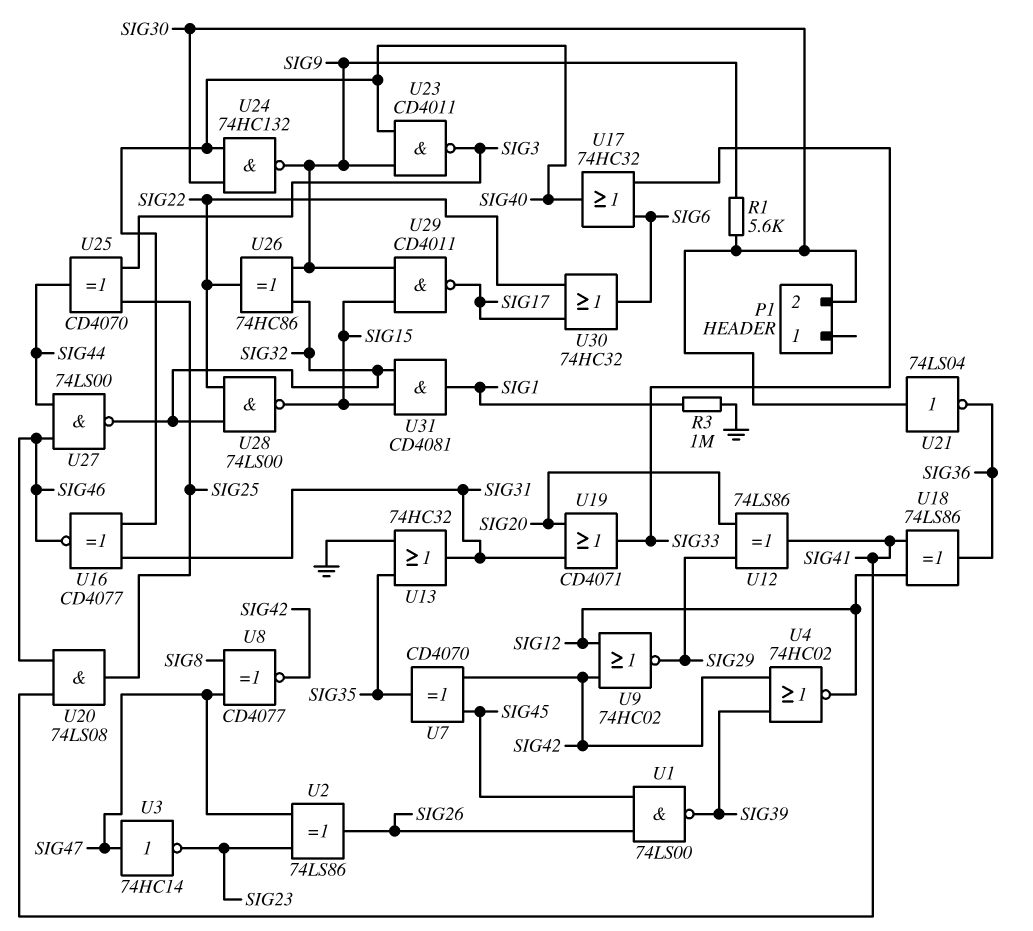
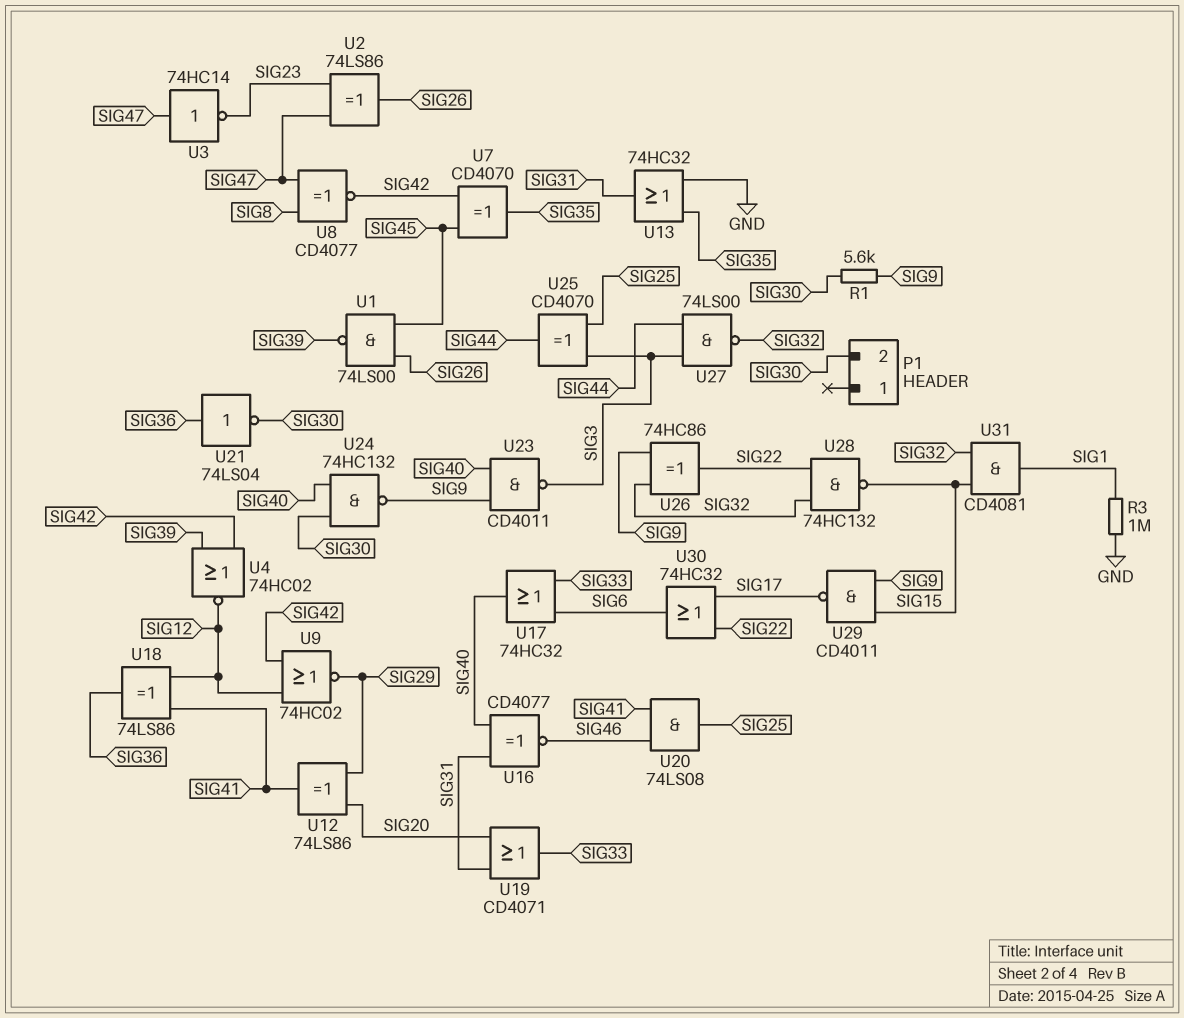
U21: NOT 74LS04 (in SIG30, out SIG36) -> NOT 74LS04 (in SIG36, out SIG30)
U27: NAND 74LS00 (in SIG44, in SIG46, out SIG32) -> NAND 74LS00 (in SIG3, in SIG44, out SIG32)
U28: NAND 74LS00 (in SIG22, in SIG32, out SIG15) -> NAND 74HC132 (in SIG22, in SIG32, out SIG15)

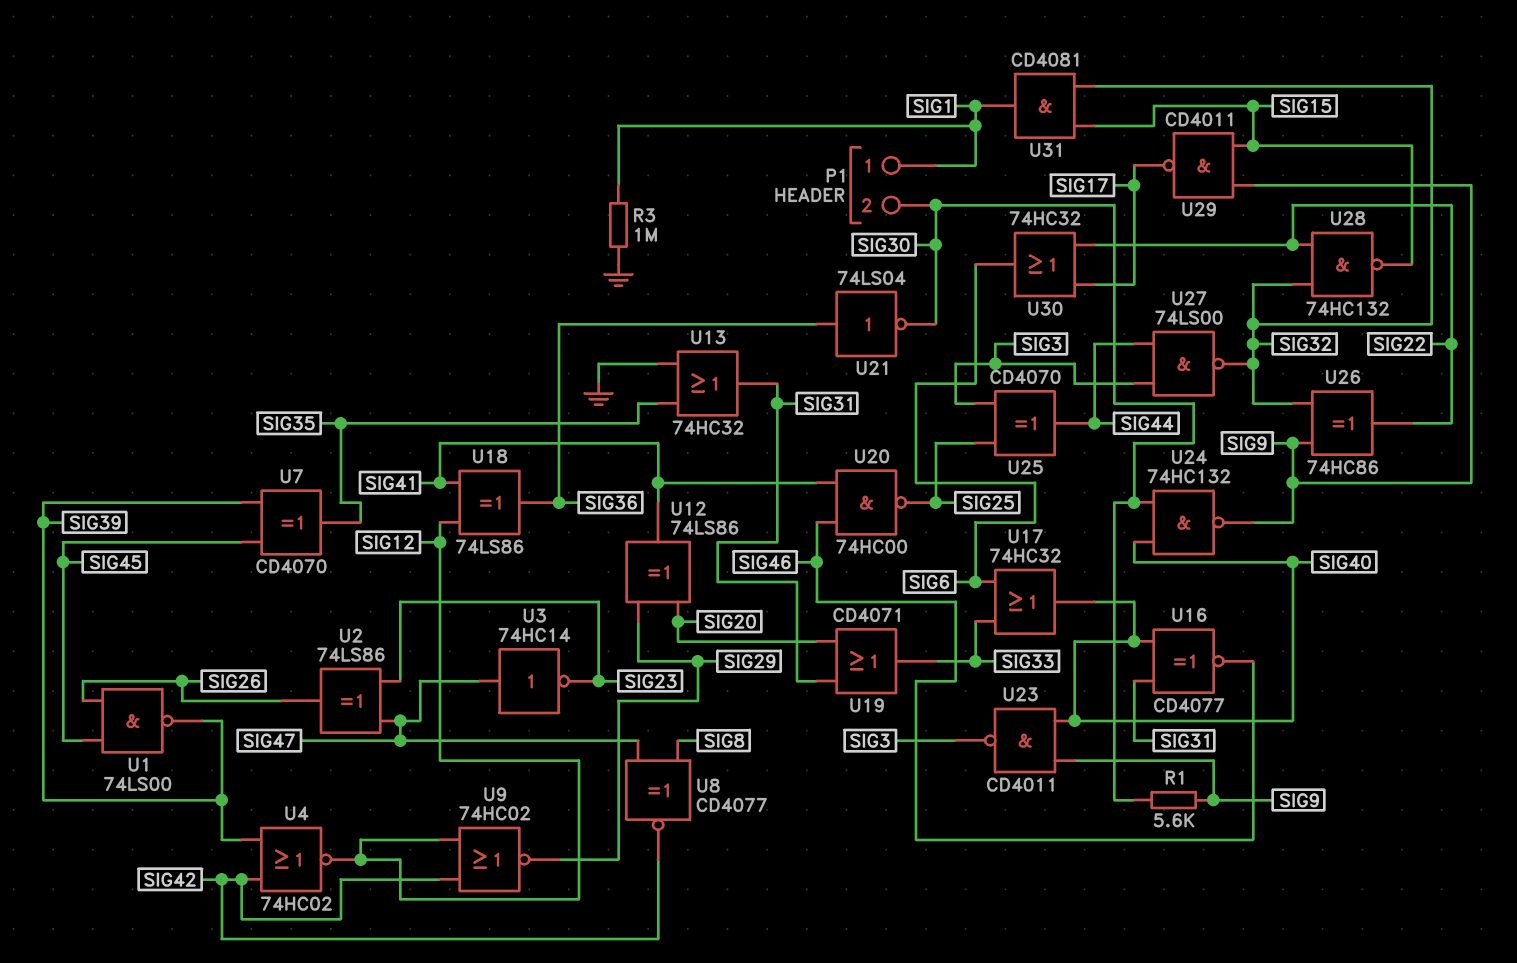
P1 pin 1: none -> SIG1
U7: XOR CD4070 (in SIG42, in SIG45, out SIG35) -> XOR CD4070 (in SIG39, in SIG45, out SIG35)
U20: AND 74LS08 (in SIG41, in SIG46, out SIG25) -> NAND 74HC00 (in SIG41, in SIG46, out SIG25)

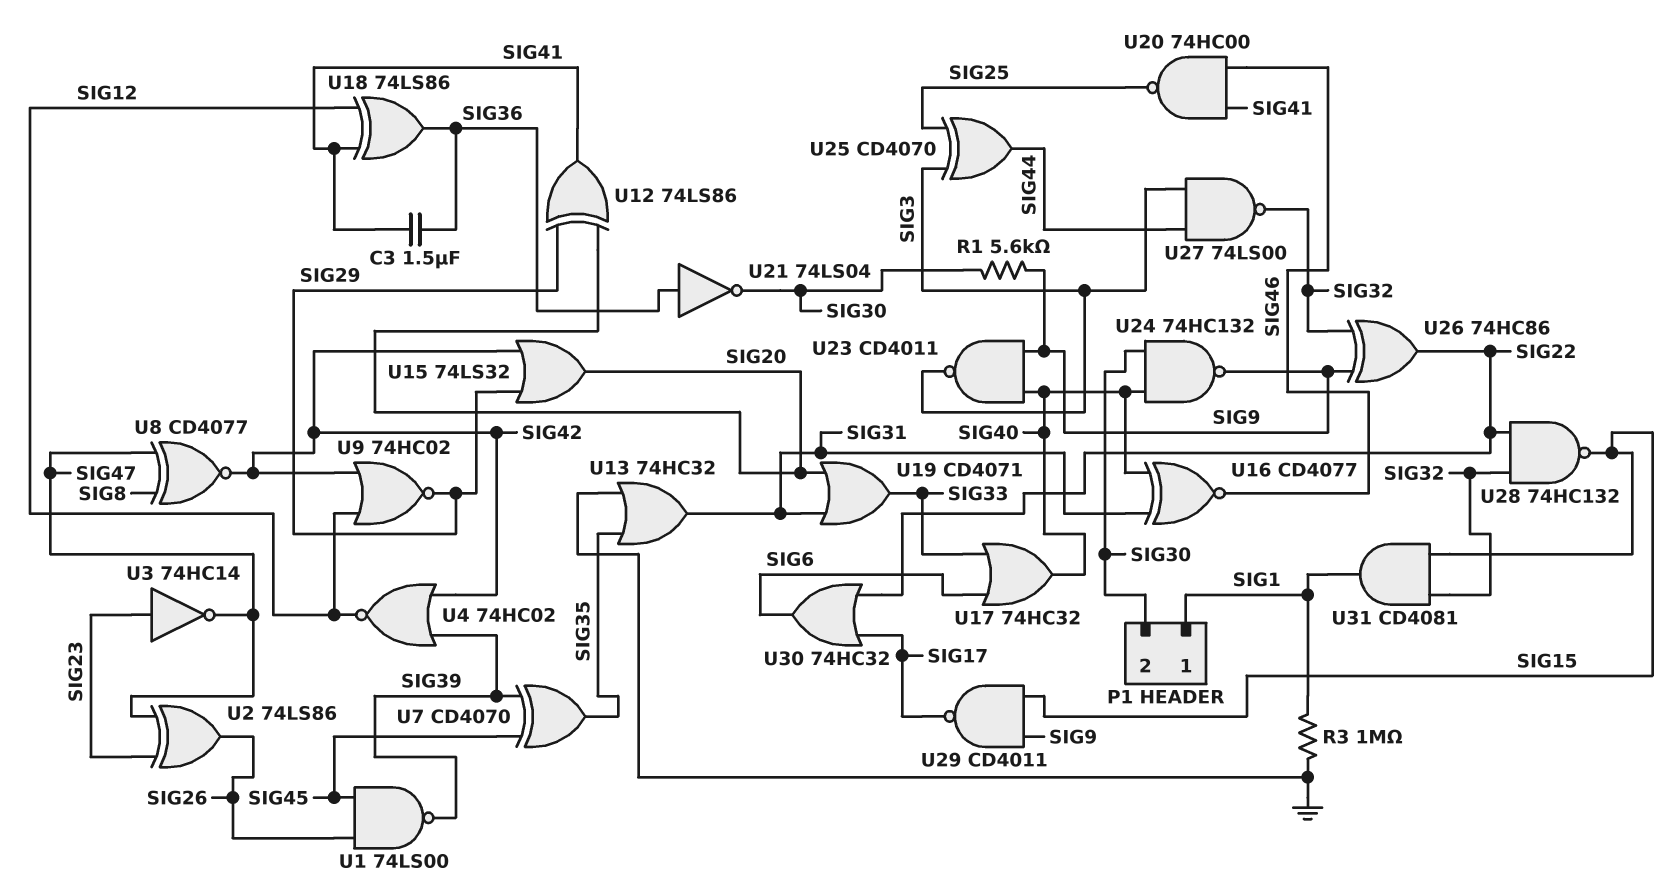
C3: none -> 1.5uF (SIG36, SIG41)
U3: NOT 74HC14 (in SIG47, out SIG23) -> NOT 74HC14 (in SIG23, out SIG47)
U15: none -> OR 74LS32 (in SIG29, in SIG42, out SIG20)

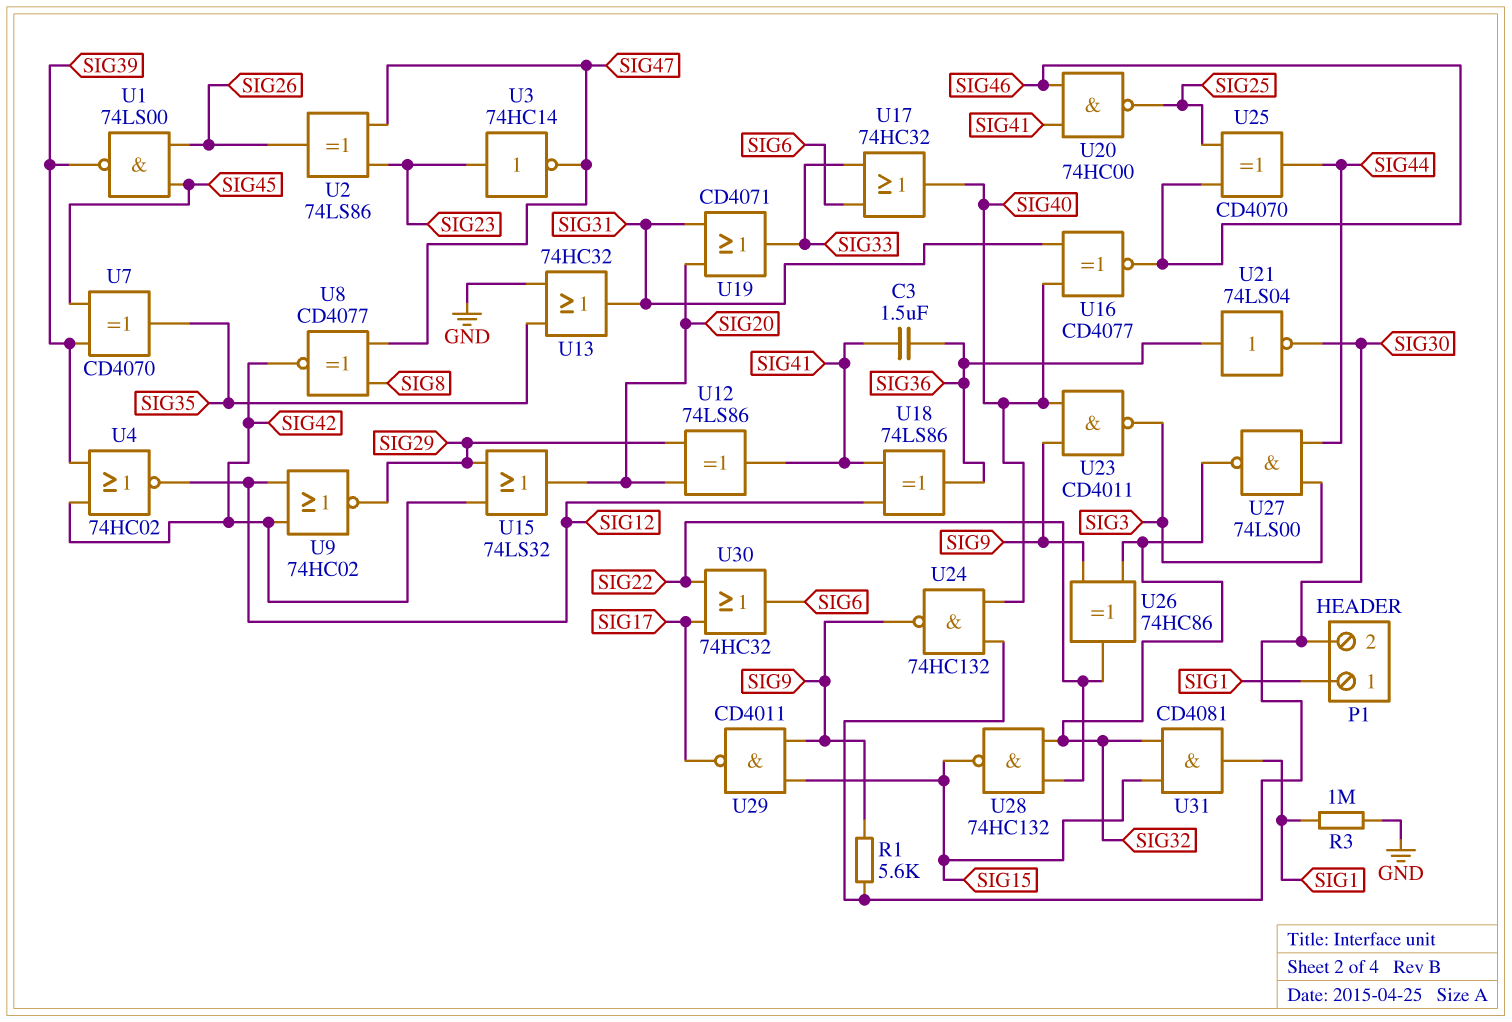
U25: XOR CD4070 (in SIG3, in SIG25, out SIG44) -> XOR CD4070 (in SIG25, in SIG46, out SIG44)

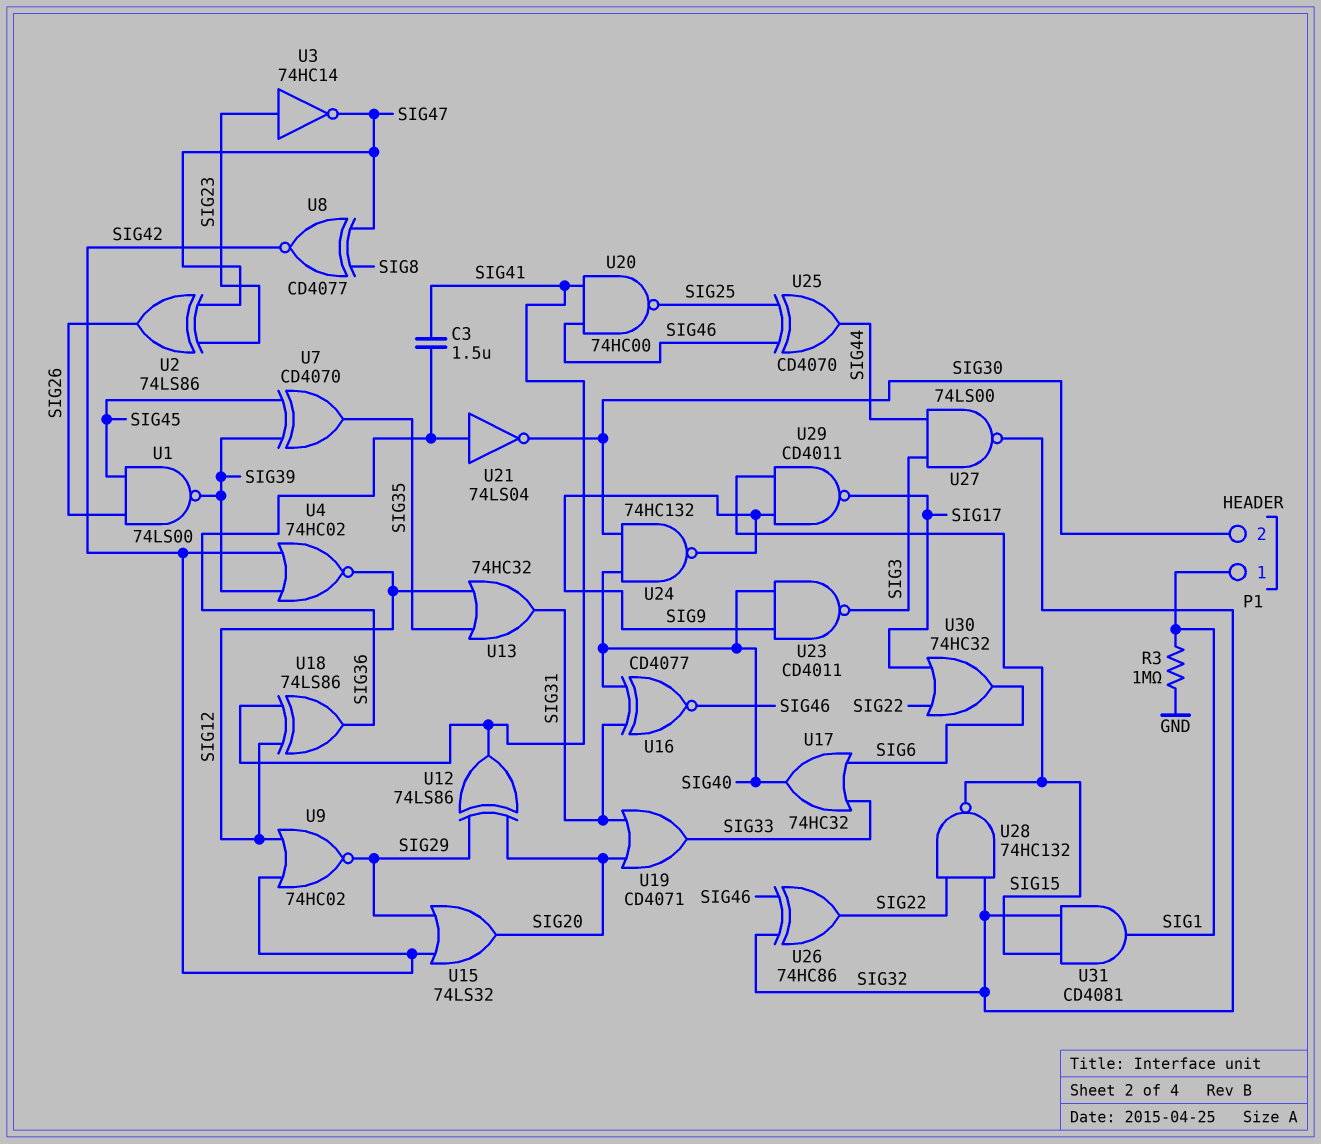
R1: 5.6k (SIG9, SIG30) -> none
U13: OR 74HC32 (in GND, in SIG35, out SIG31) -> OR 74HC32 (in SIG12, in SIG35, out SIG31)
U26: XOR 74HC86 (in SIG9, in SIG32, out SIG22) -> XOR 74HC86 (in SIG32, in SIG46, out SIG22)

